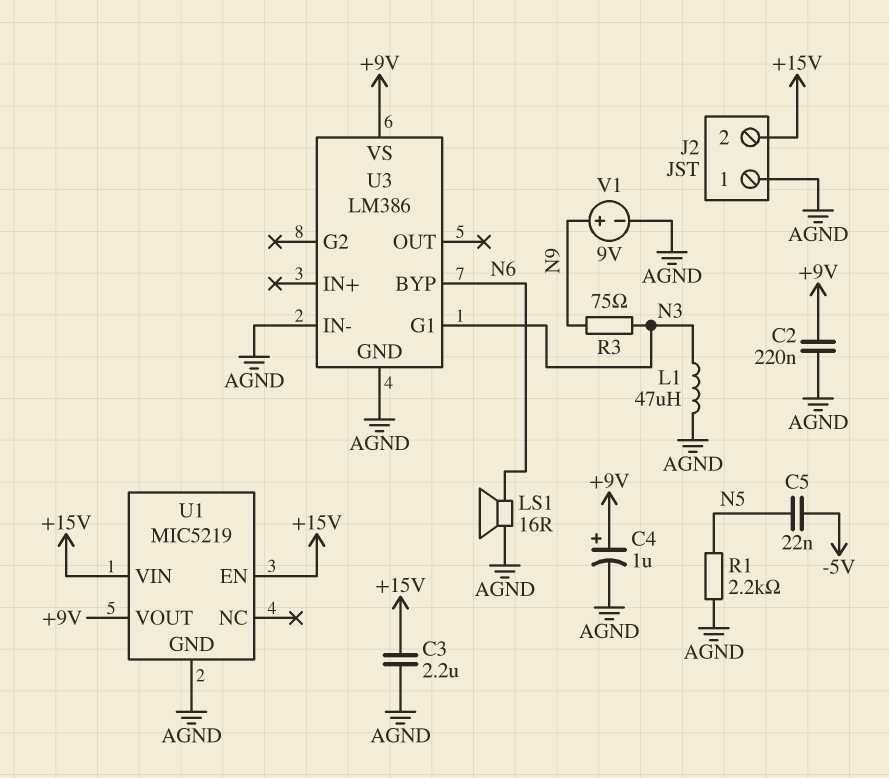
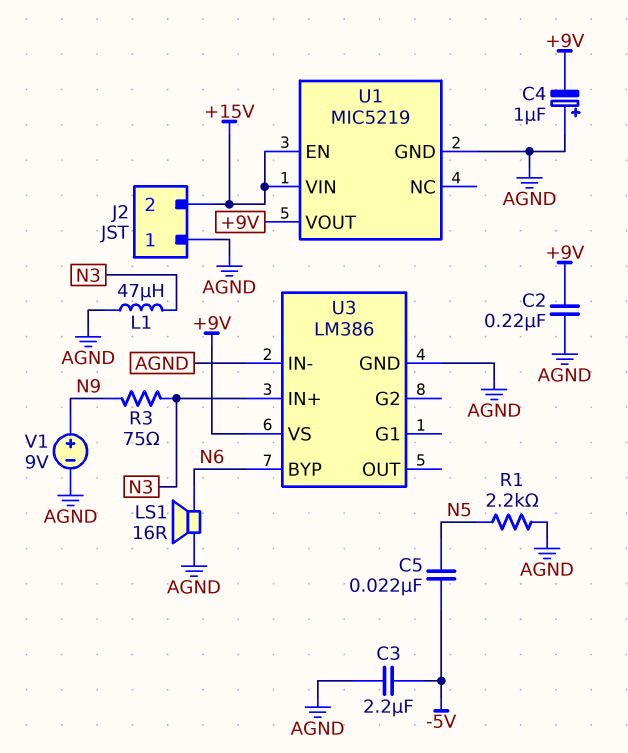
C3: 2.2uF (+15V, AGND) -> 2.2uF (-5V, AGND)
C4: 1uF (plus +9V, minus AGND) -> 1uF (plus AGND, minus +9V)
U3 pin G1: N3 -> none
U3 pin IN+: none -> N3

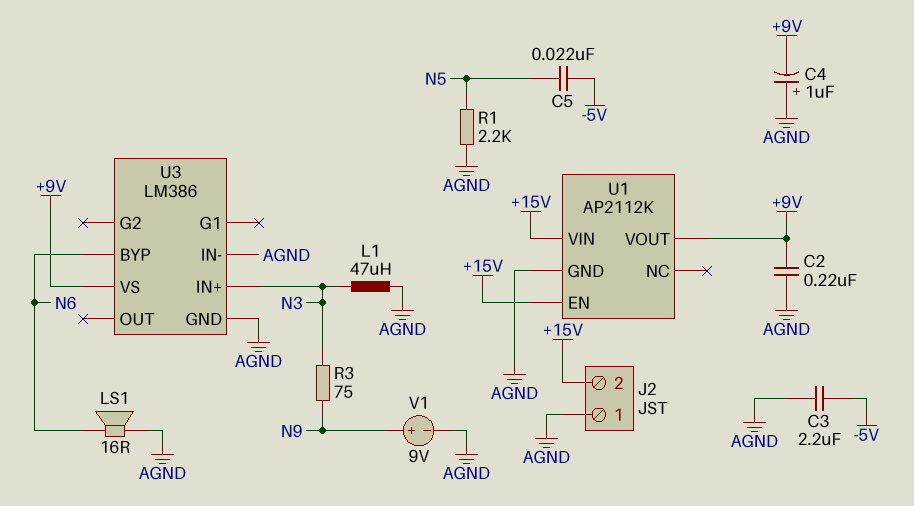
U1: MIC5219 -> AP2112K

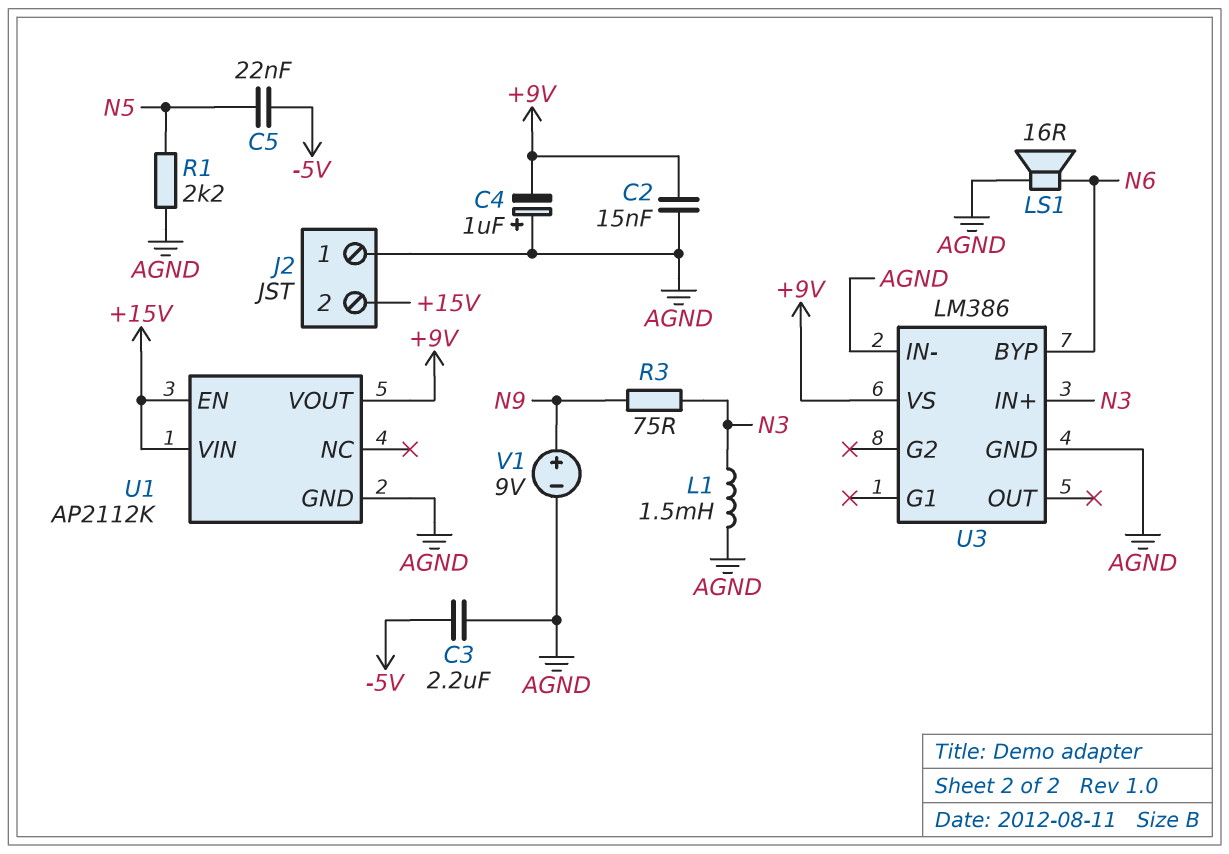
C2: 220nF (+9V, AGND) -> 15nF (+9V, AGND)
L1: 47uH (AGND, N3) -> 1.5mH (AGND, N3)

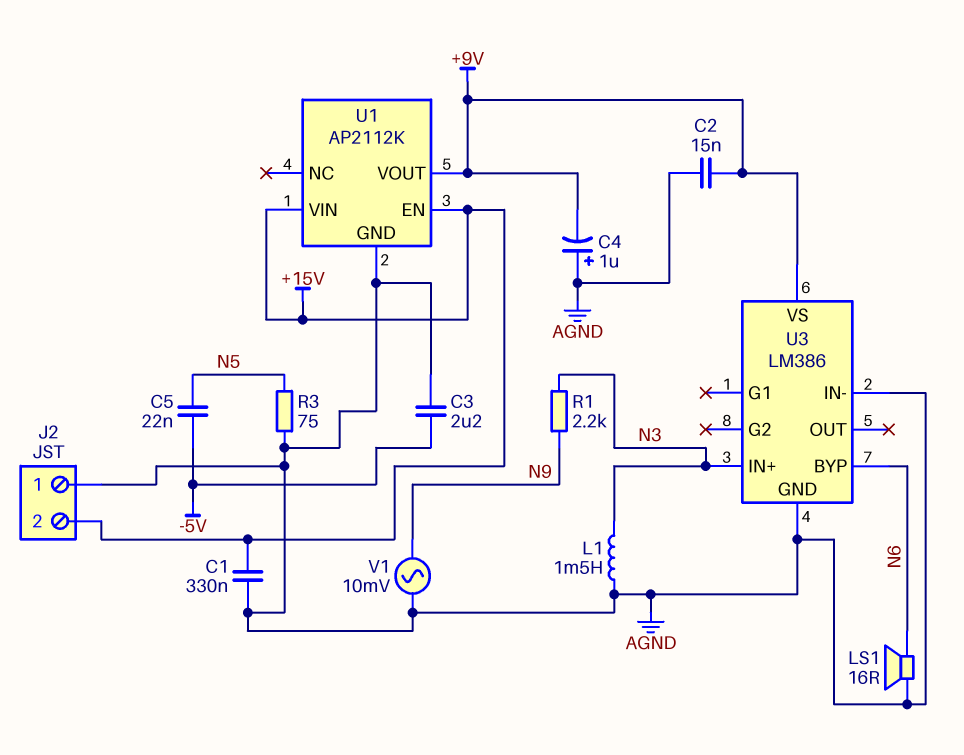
C1: none -> 330nF (+15V, AGND)
R1: 2.2k (AGND, N5) -> 2.2k (N3, N9)
R3: 75 (N3, N9) -> 75 (AGND, N5)
V1: 9V (plus N9, minus AGND) -> AC 10mV (AGND, N9)

